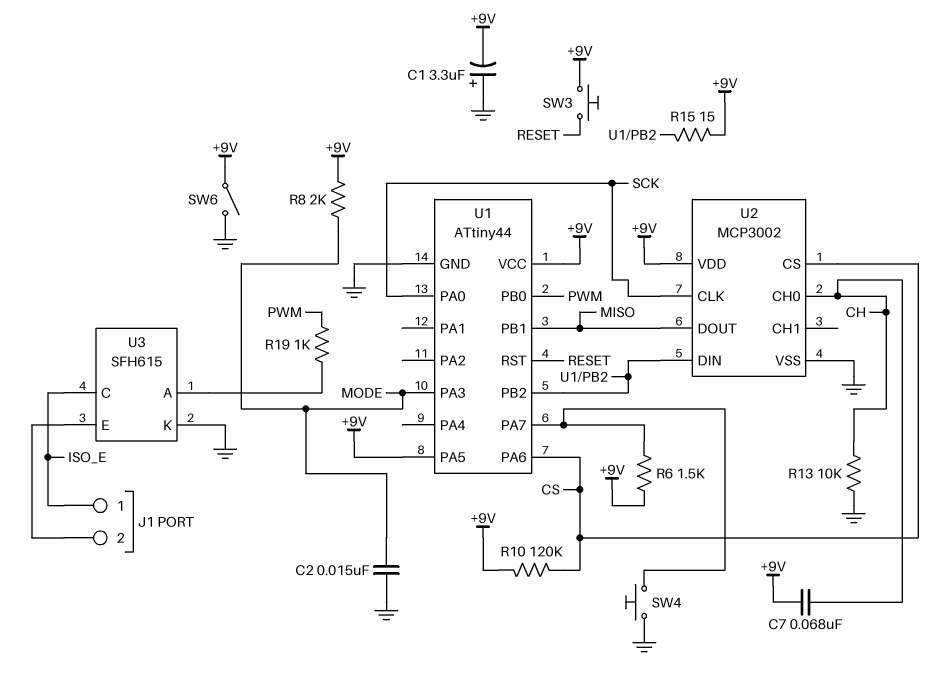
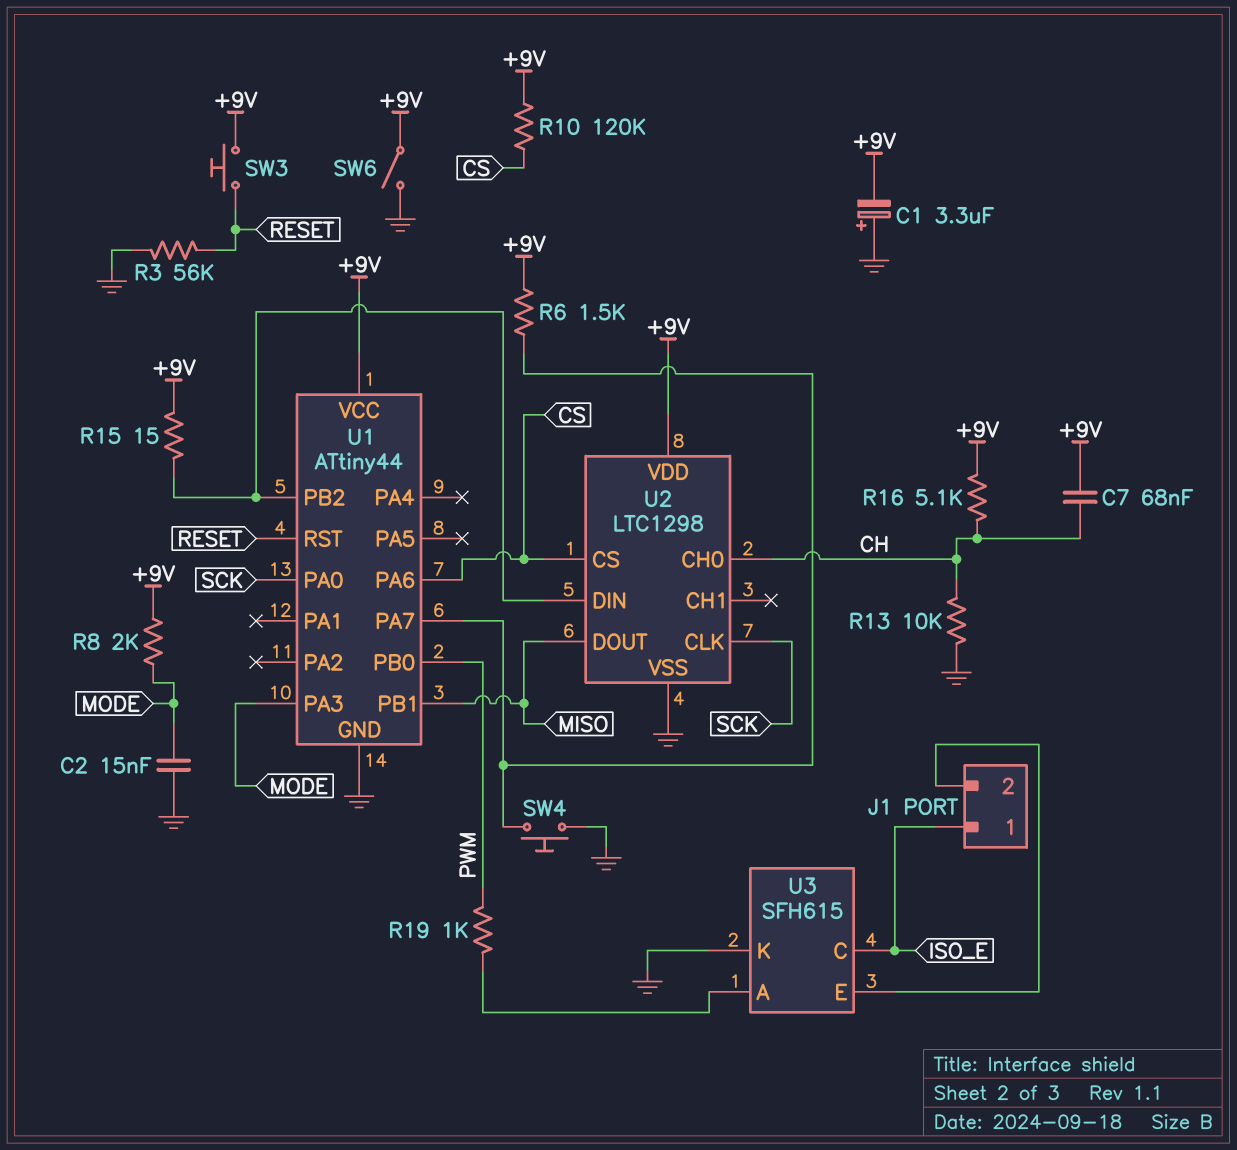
R3: none -> 56k (GND, RESET)
R16: none -> 5.1k (+9V, CH)
U1 pin PA5: +9V -> none
U2: MCP3002 -> LTC1298

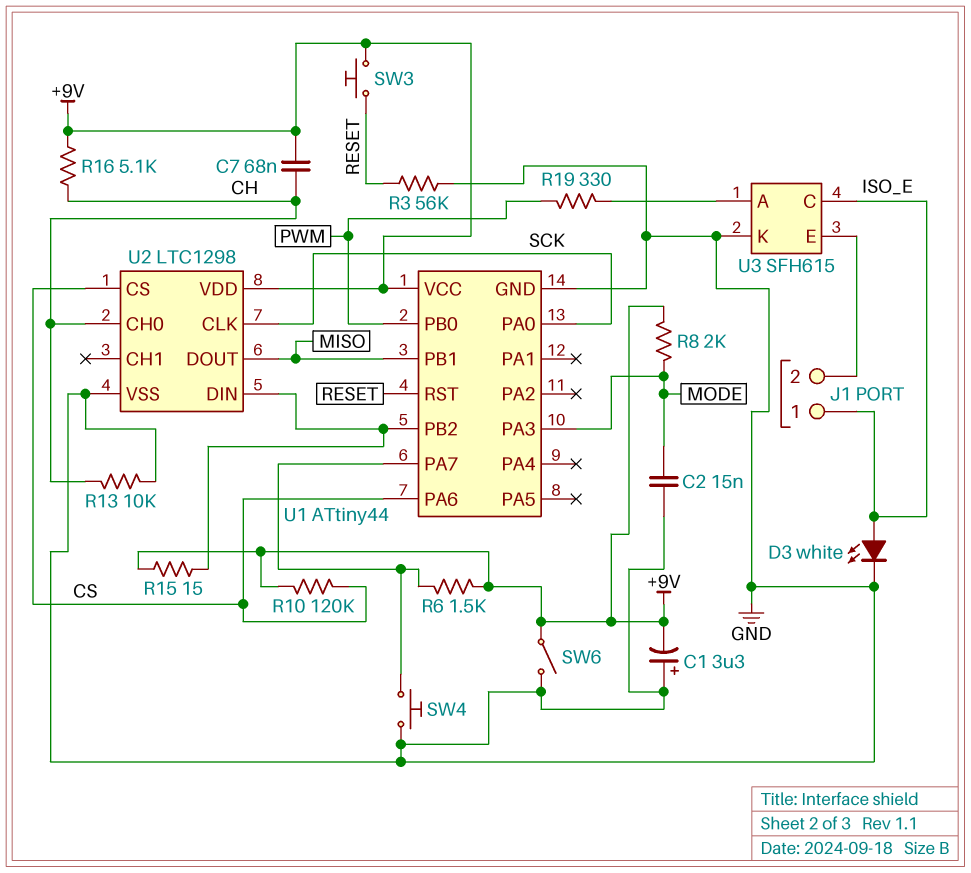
D3: none -> LED white (A ISO_E, K GND)
R19: 1k (PWM, U3/A) -> 330 (PWM, U3/A)

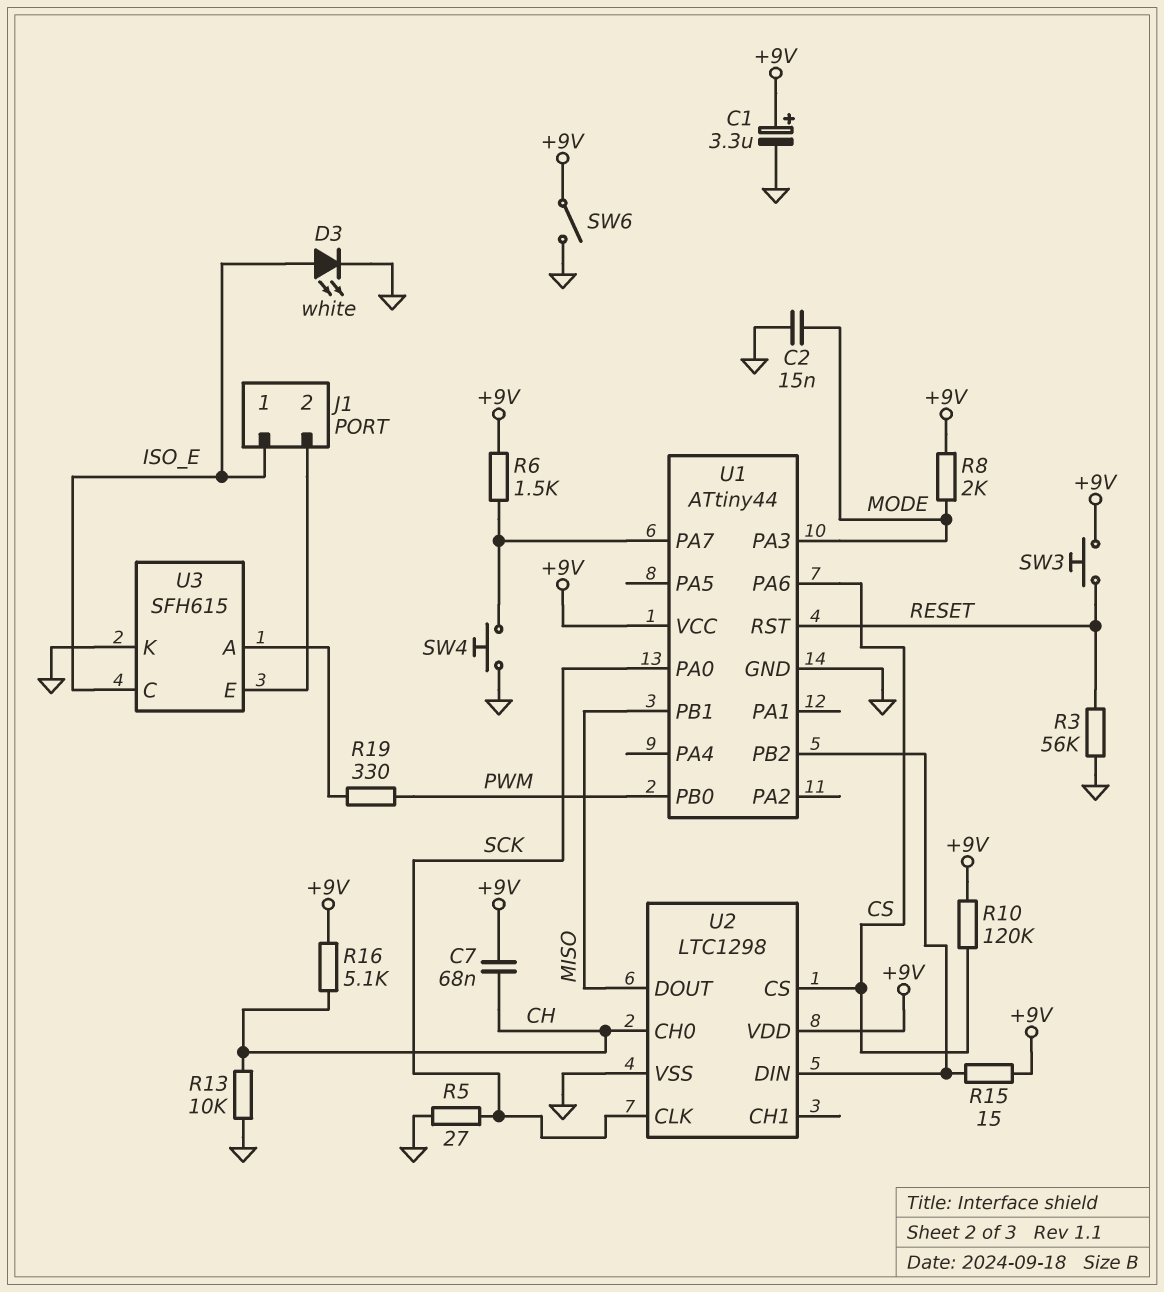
C1: 3.3uF (plus GND, minus +9V) -> 3.3uF (plus +9V, minus GND)
R5: none -> 27 (GND, SCK)

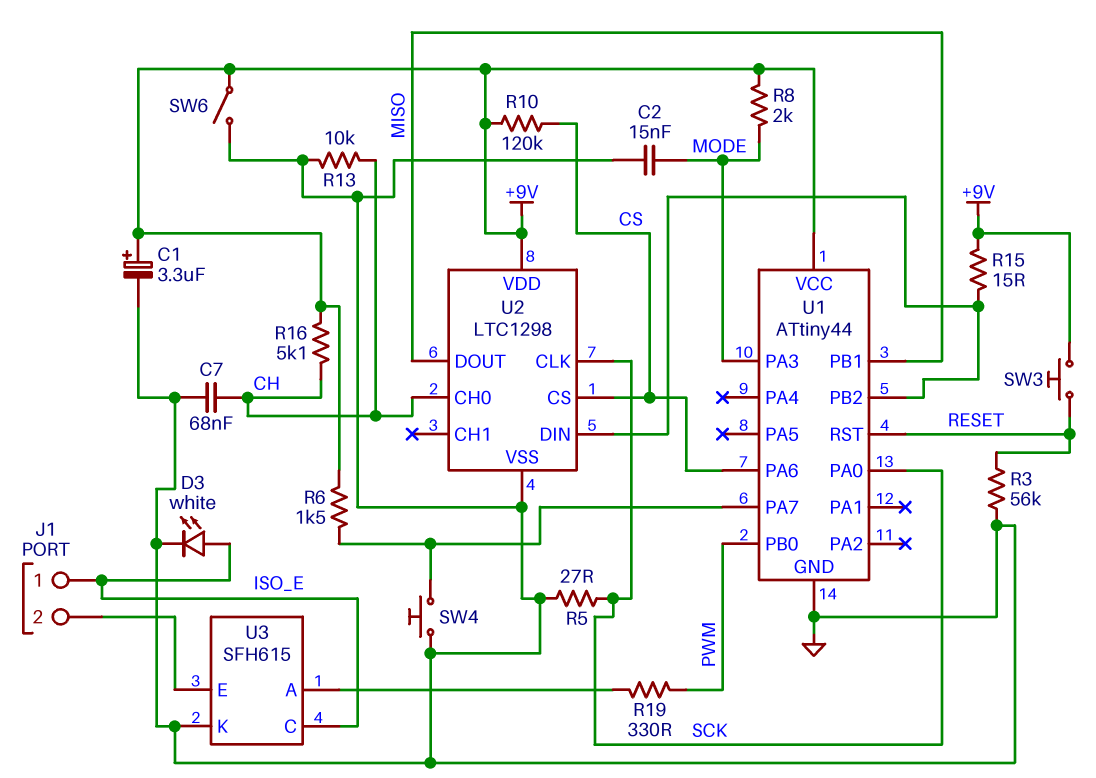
C7: 68nF (+9V, CH) -> 68nF (CH, GND)

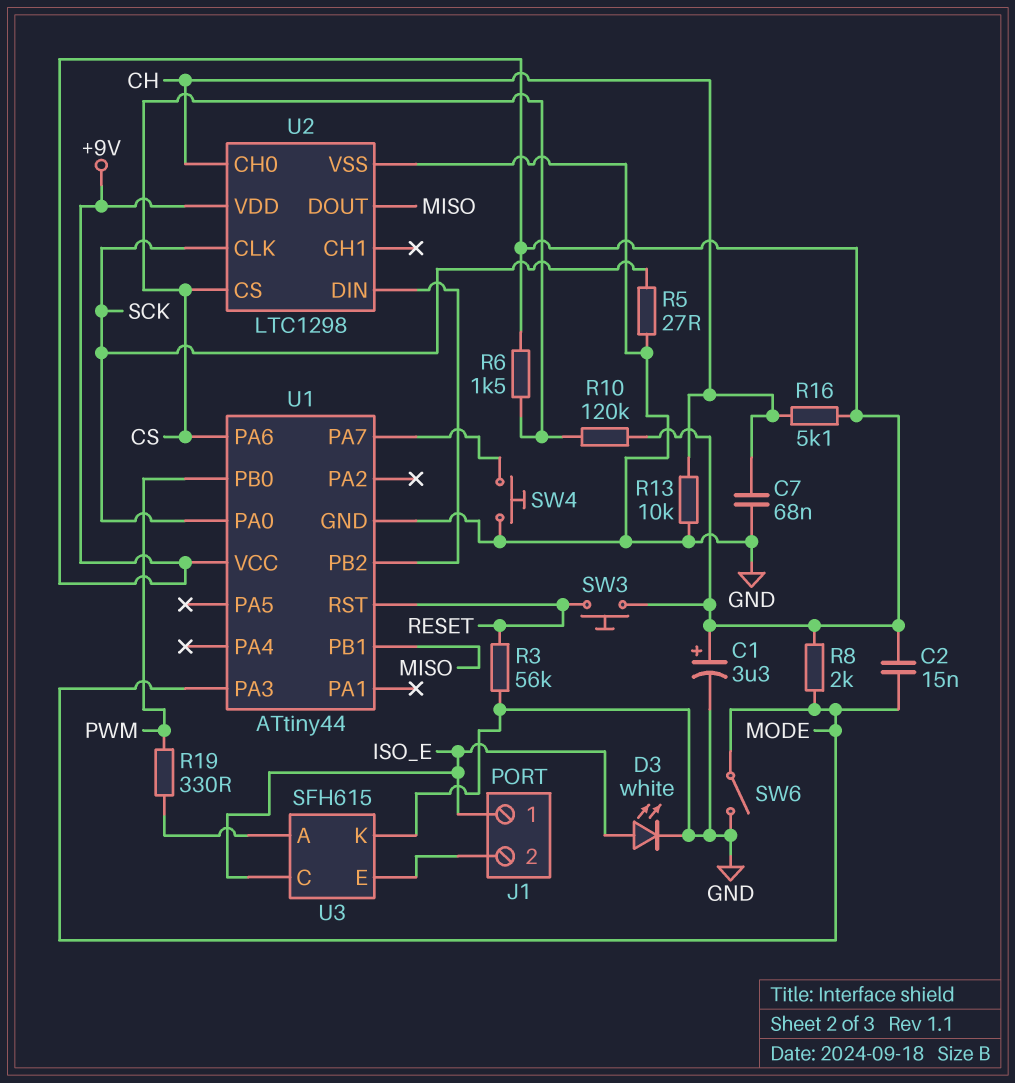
C2: 15nF (GND, MODE) -> 15nF (+9V, MODE)
R6: 1.5k (+9V, U1/PA7) -> 1.5k (+9V, CS)
R15: 15 (+9V, U1/PB2) -> none
SW6: switch (+9V, GND) -> switch (GND, MODE)

